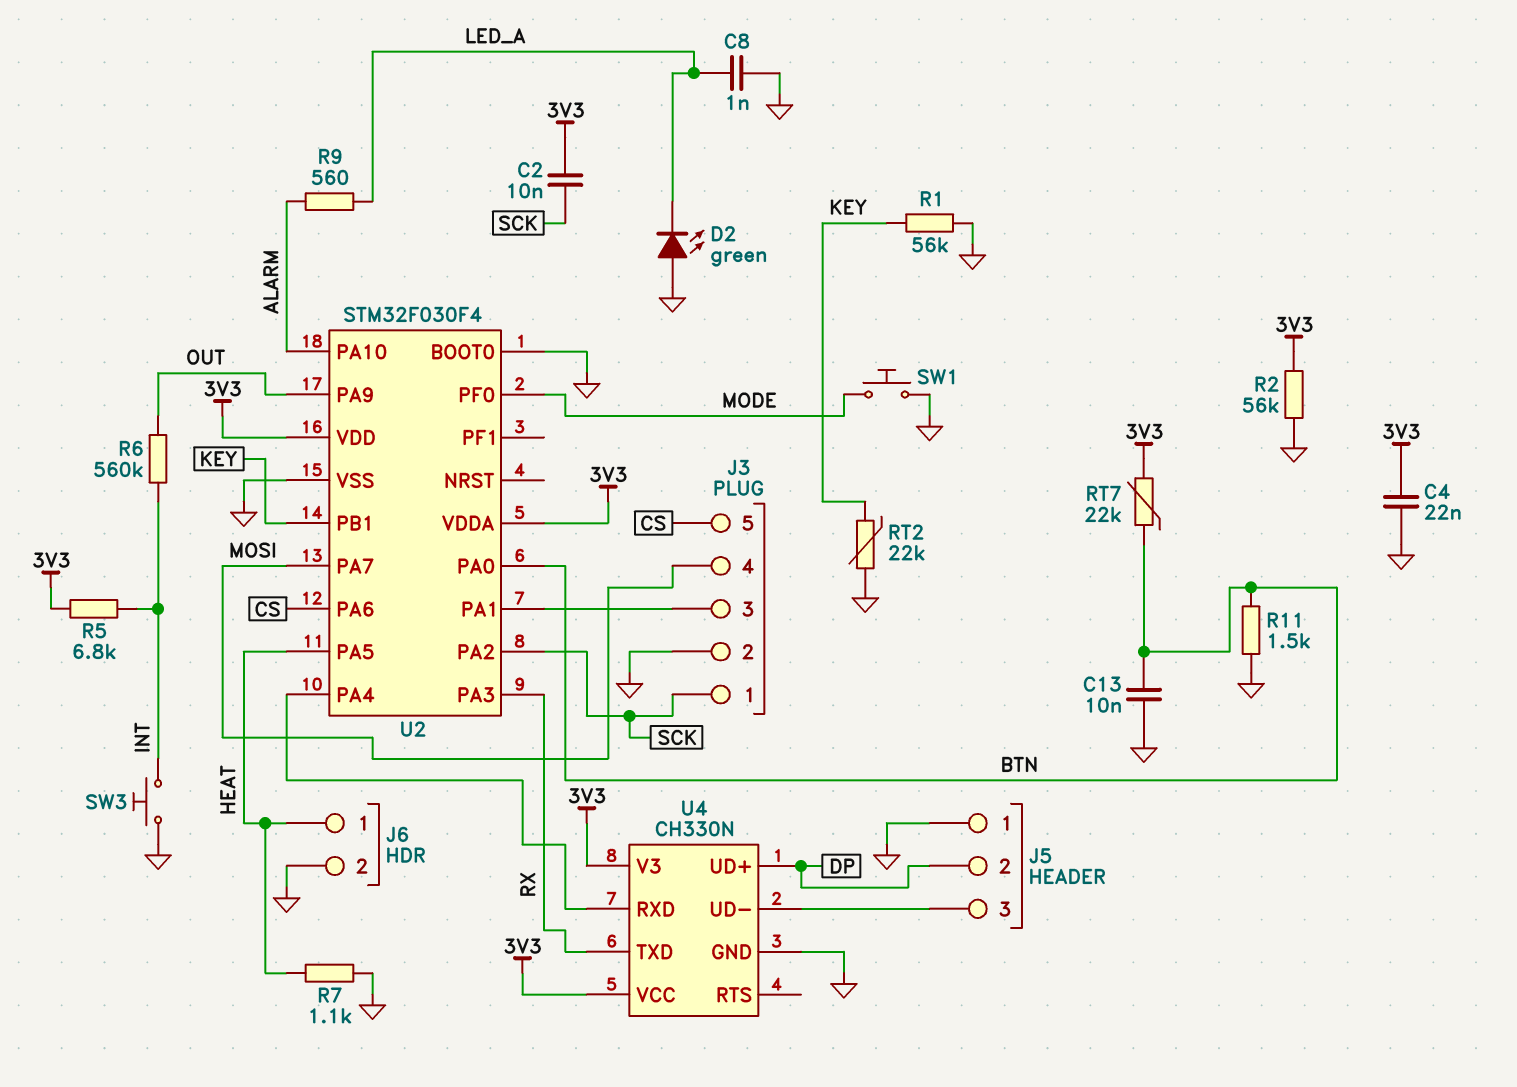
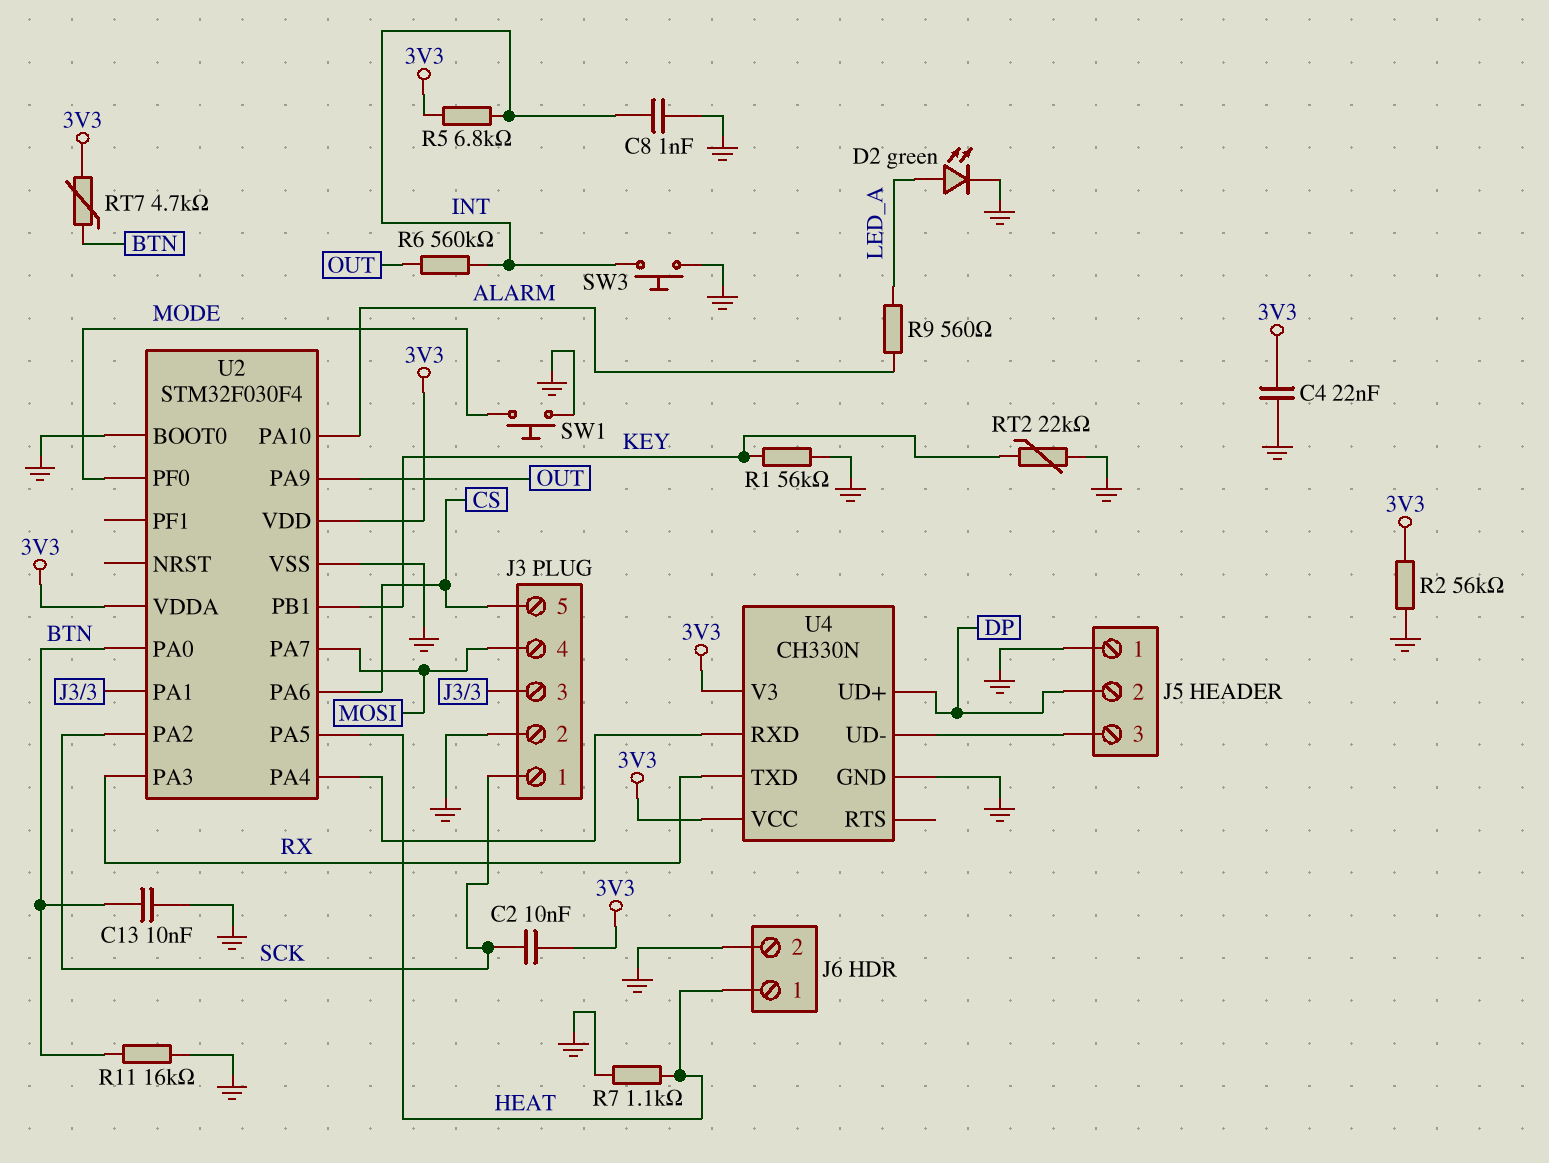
C8: 1nF (GND, LED_A) -> 1nF (GND, INT)
D2: LED green (A GND, K LED_A) -> LED green (A LED_A, K GND)
R11: 1.5k (BTN, GND) -> 16k (BTN, GND)
RT7: 22k (3V3, BTN) -> 4.7k (3V3, BTN)

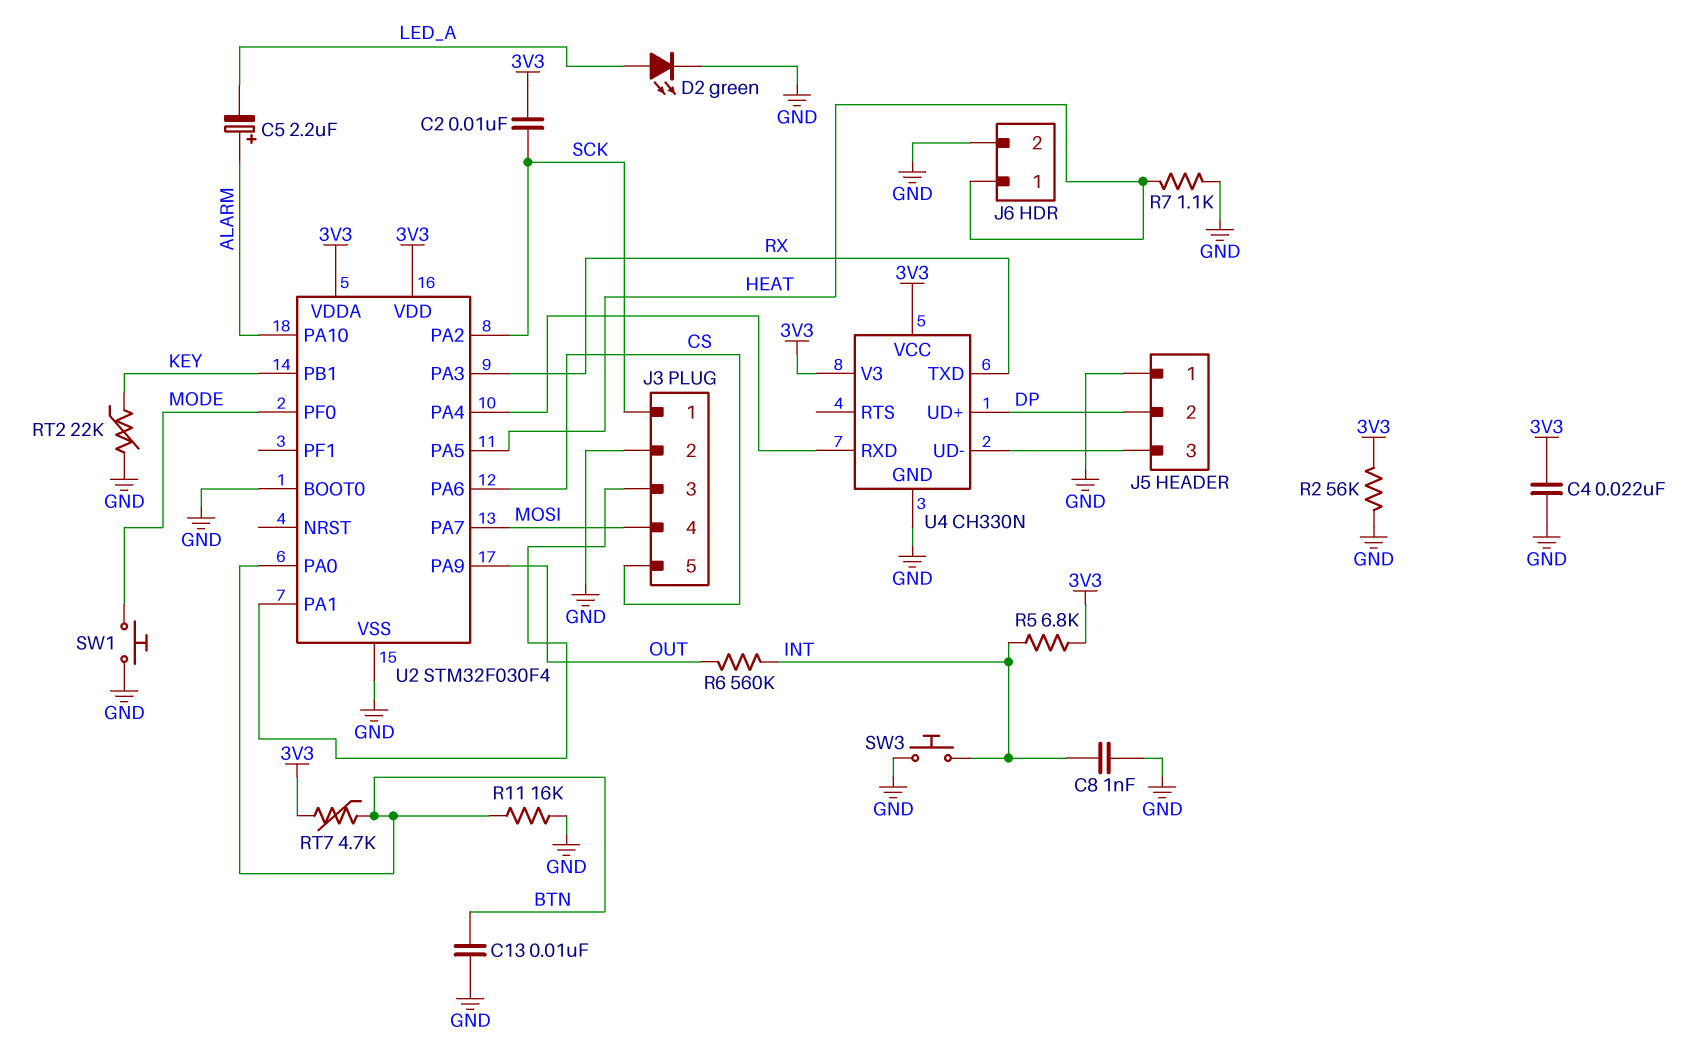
C5: none -> 2.2uF (plus ALARM, minus LED_A)
R1: 56k (GND, KEY) -> none
R9: 560 (ALARM, LED_A) -> none

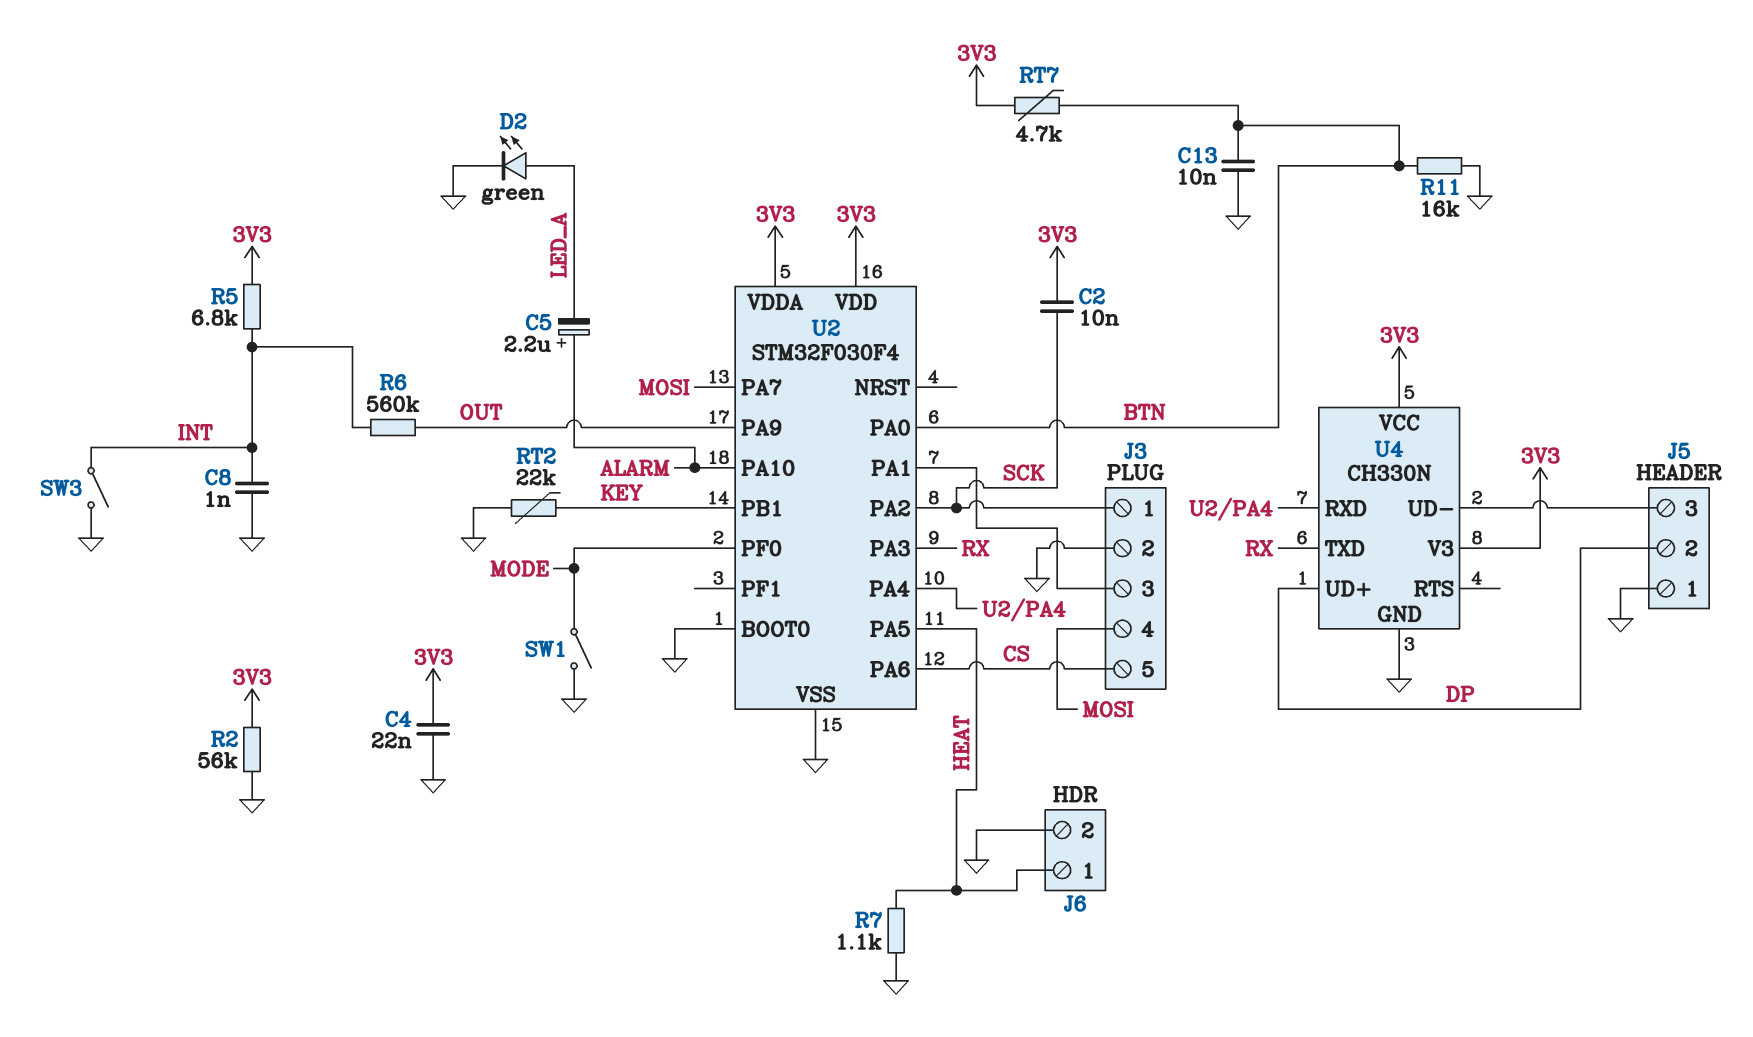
SW1: button (GND, MODE) -> switch (GND, MODE)
SW3: button (GND, INT) -> switch (GND, INT)

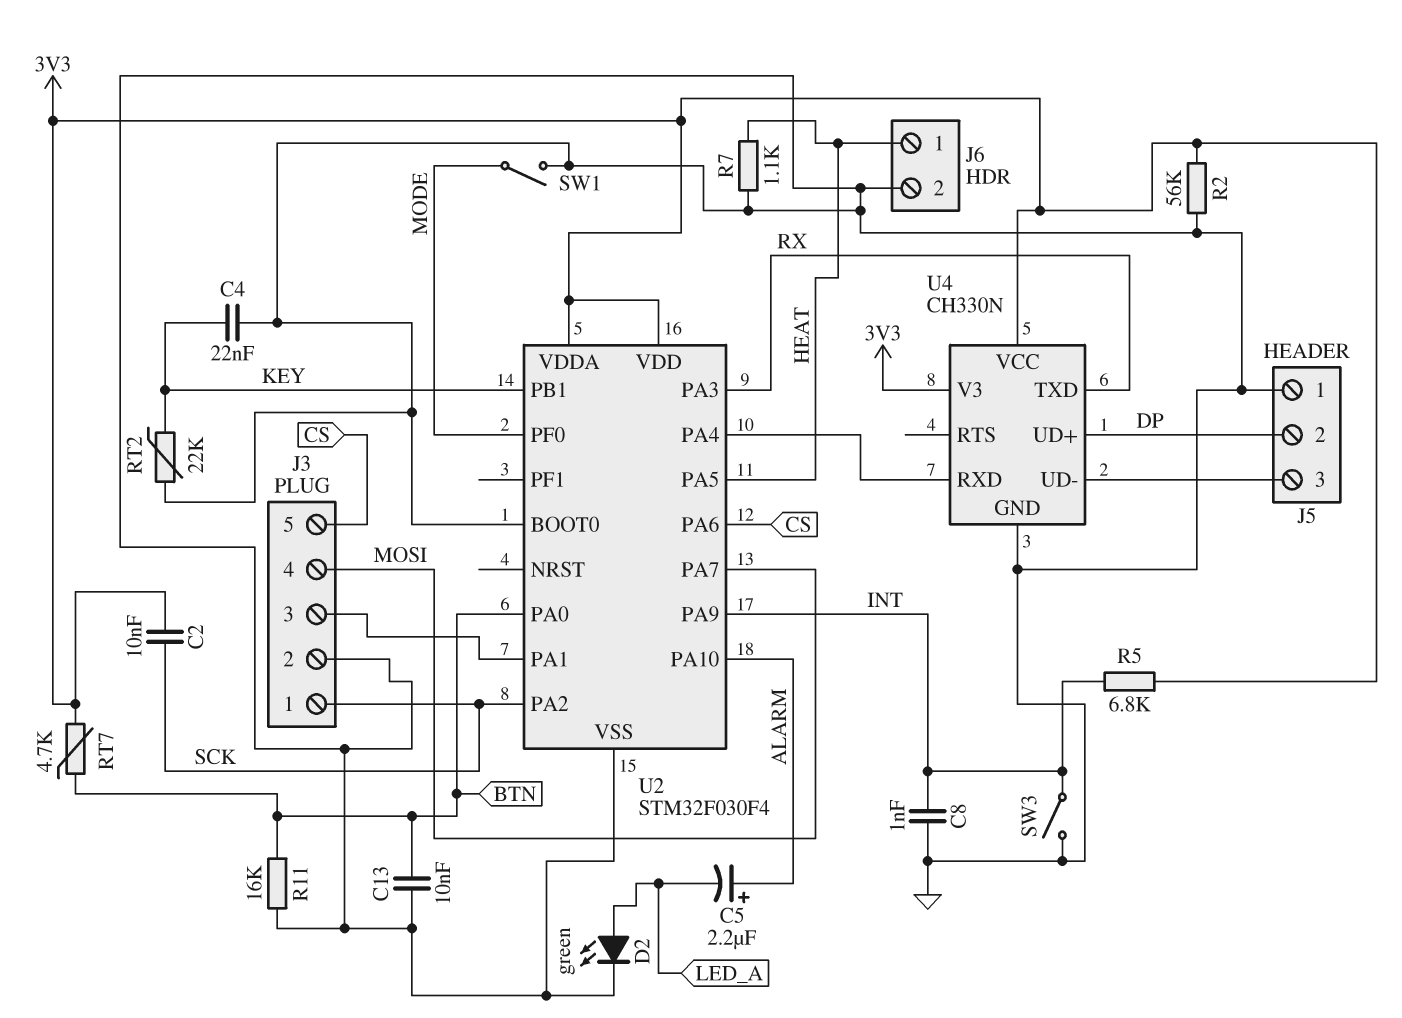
C4: 22nF (3V3, GND) -> 22nF (GND, KEY)
R6: 560k (INT, OUT) -> none
U2 pin PA9: OUT -> INT

